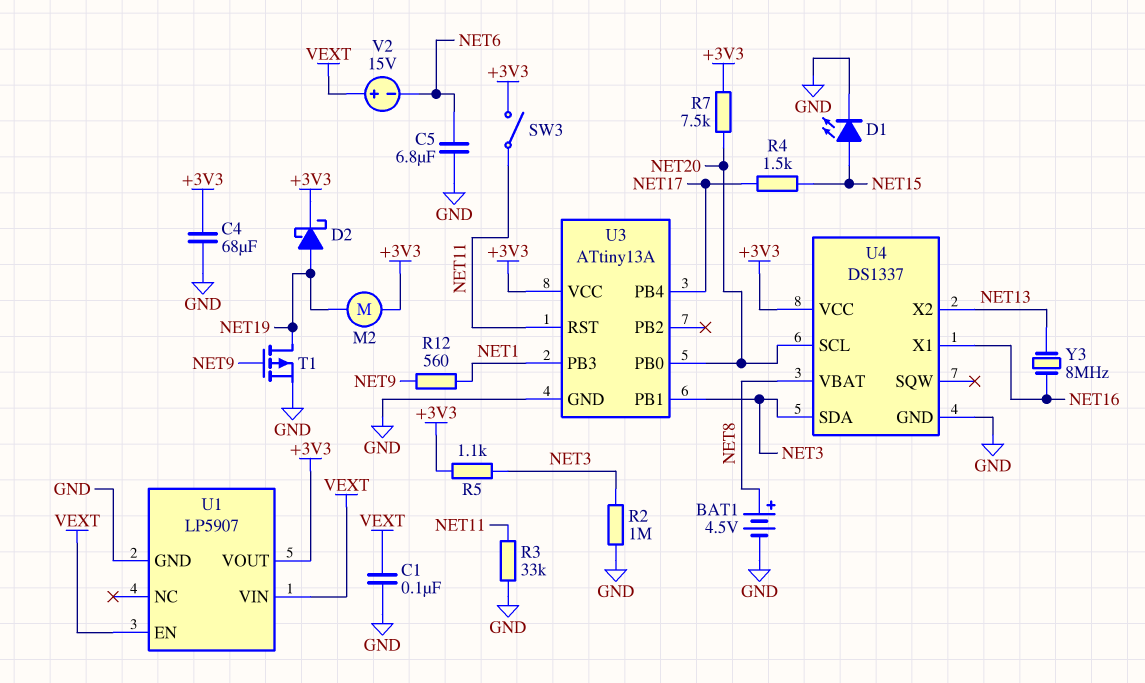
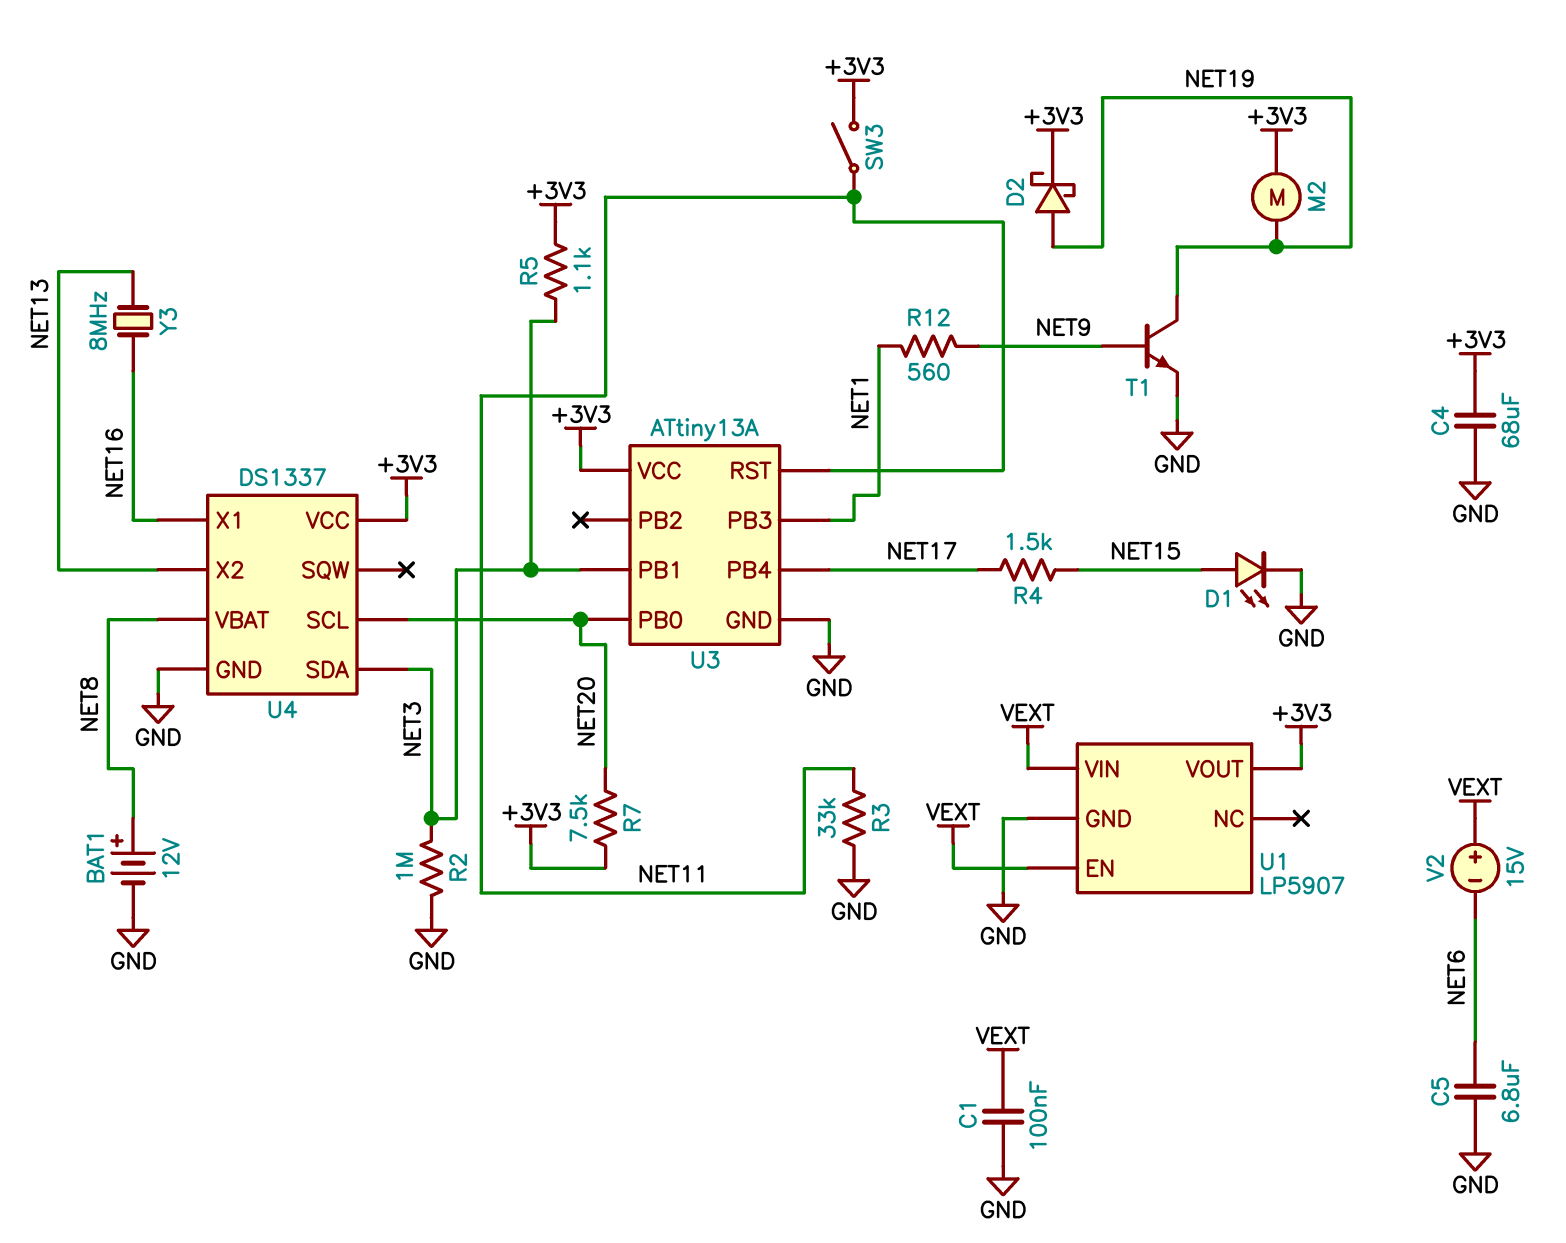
BAT1: 4.5V (plus NET8, minus GND) -> 12V (plus NET8, minus GND)
T1: PMOS (G NET9, D NET19, S GND) -> NPN (B NET9, C NET19, E GND)

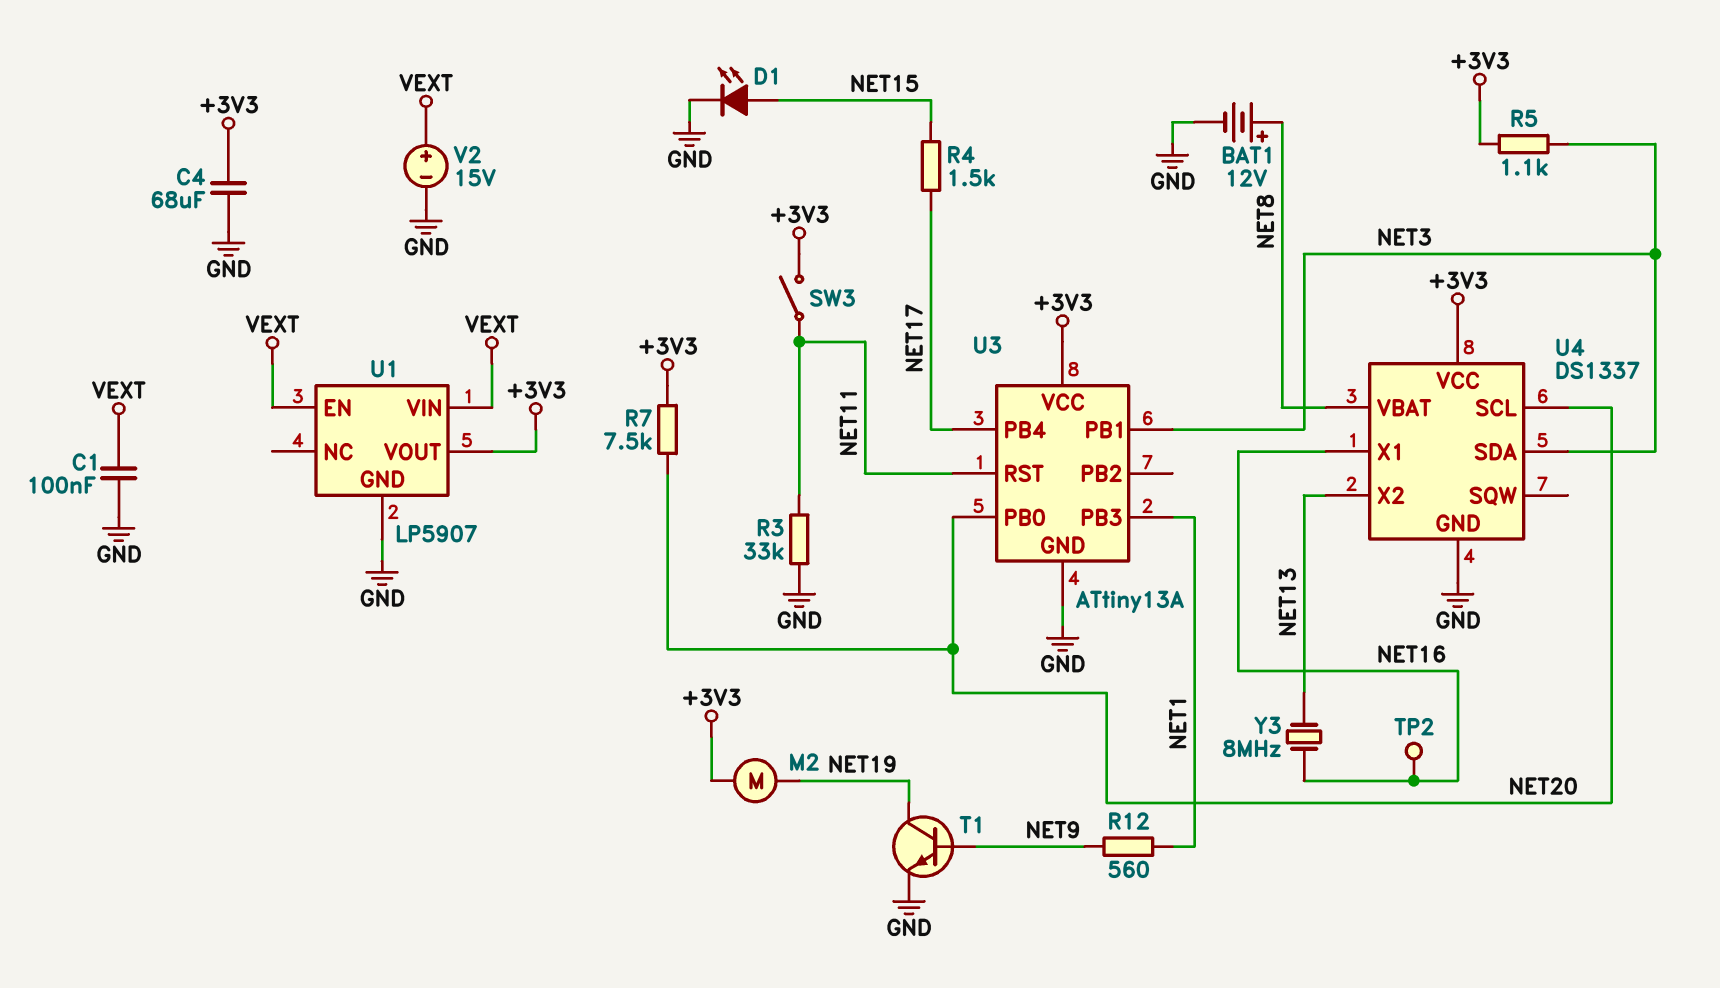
C5: 6.8uF (GND, NET6) -> none
D2: schottky (A NET19, K +3V3) -> none
R2: 1M (GND, NET3) -> none
TP2: none -> test point (NET16)
V2: 15V (plus VEXT, minus NET6) -> 15V (plus VEXT, minus GND)

